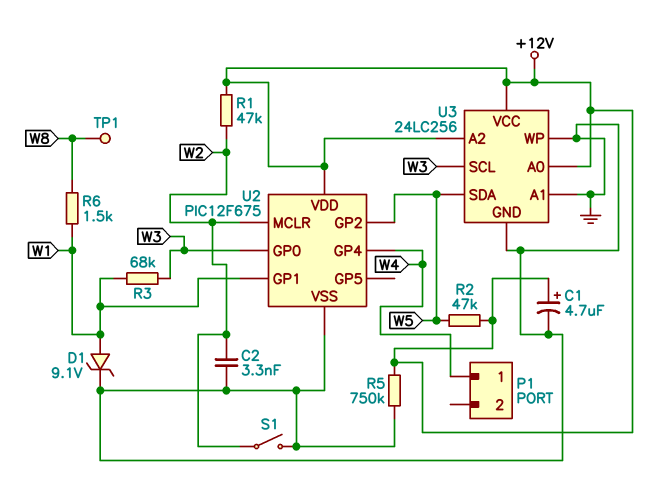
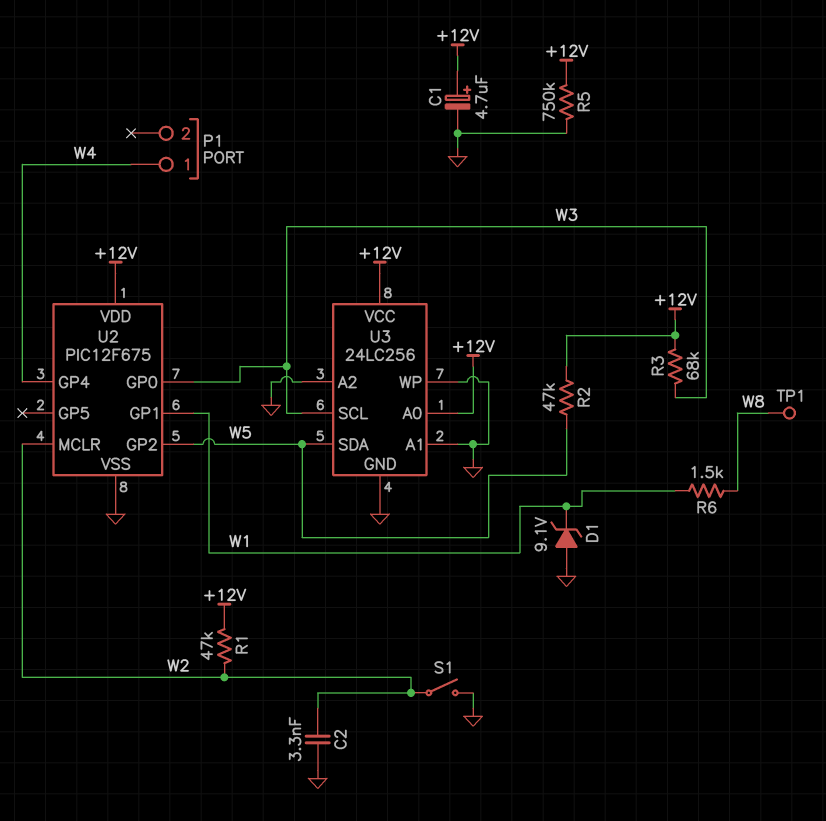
D1: zener 9.1V (A W1, K GND) -> zener 9.1V (A GND, K W1)
R3: 68k (W1, W3) -> 68k (+12V, W3)
U3 pin A2: +12V -> GND

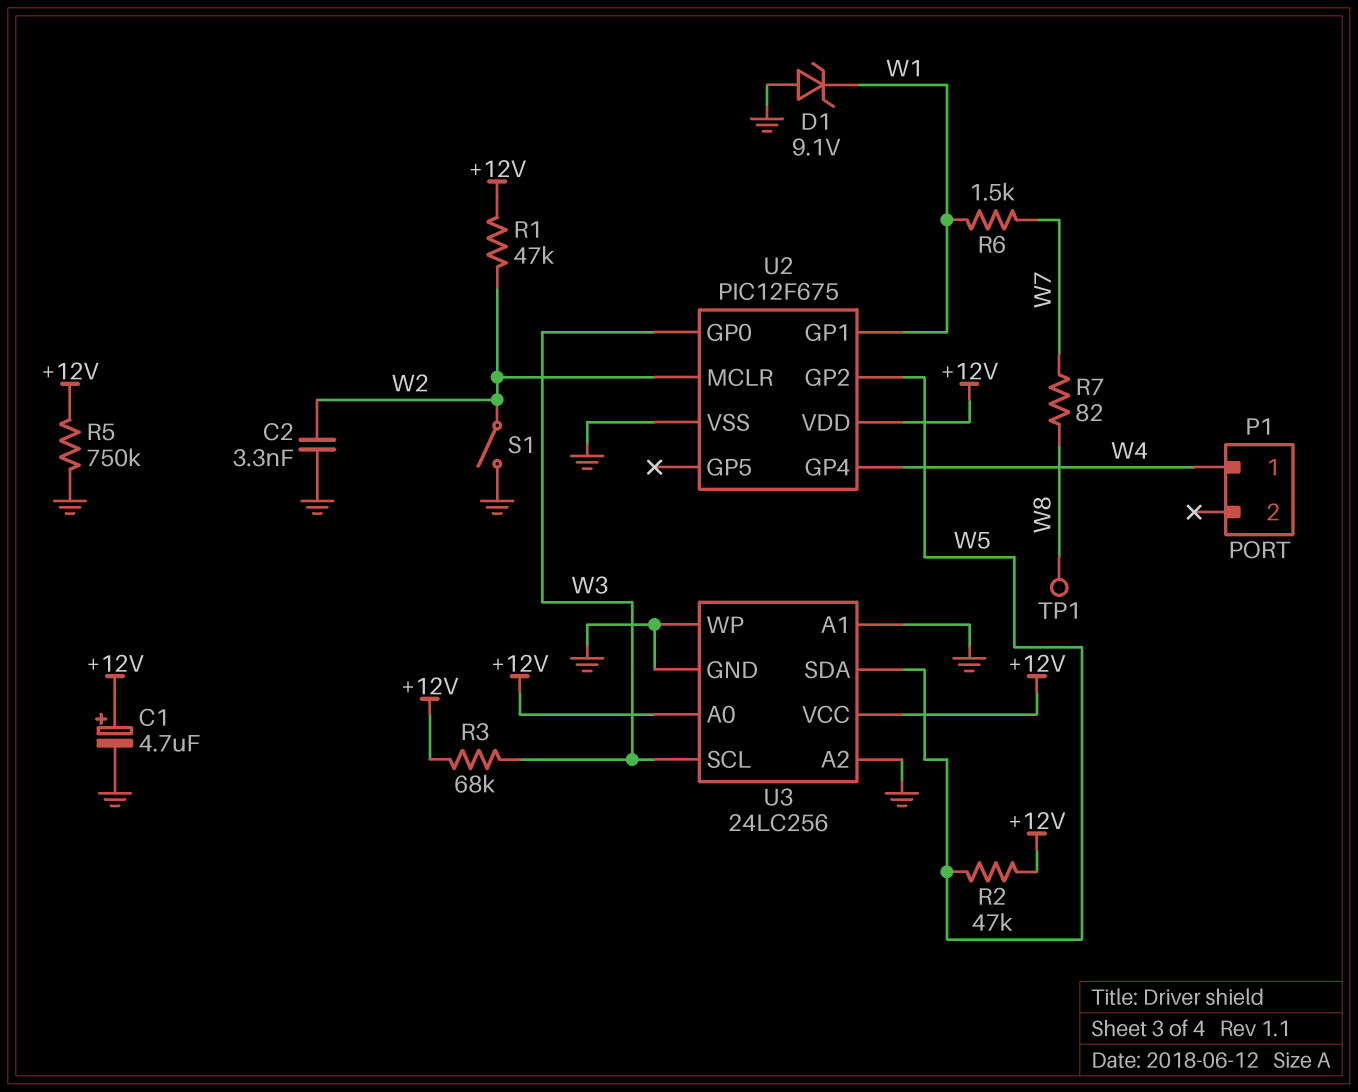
R6: 1.5k (W1, W8) -> 1.5k (W1, W7)
R7: none -> 82 (W7, W8)

